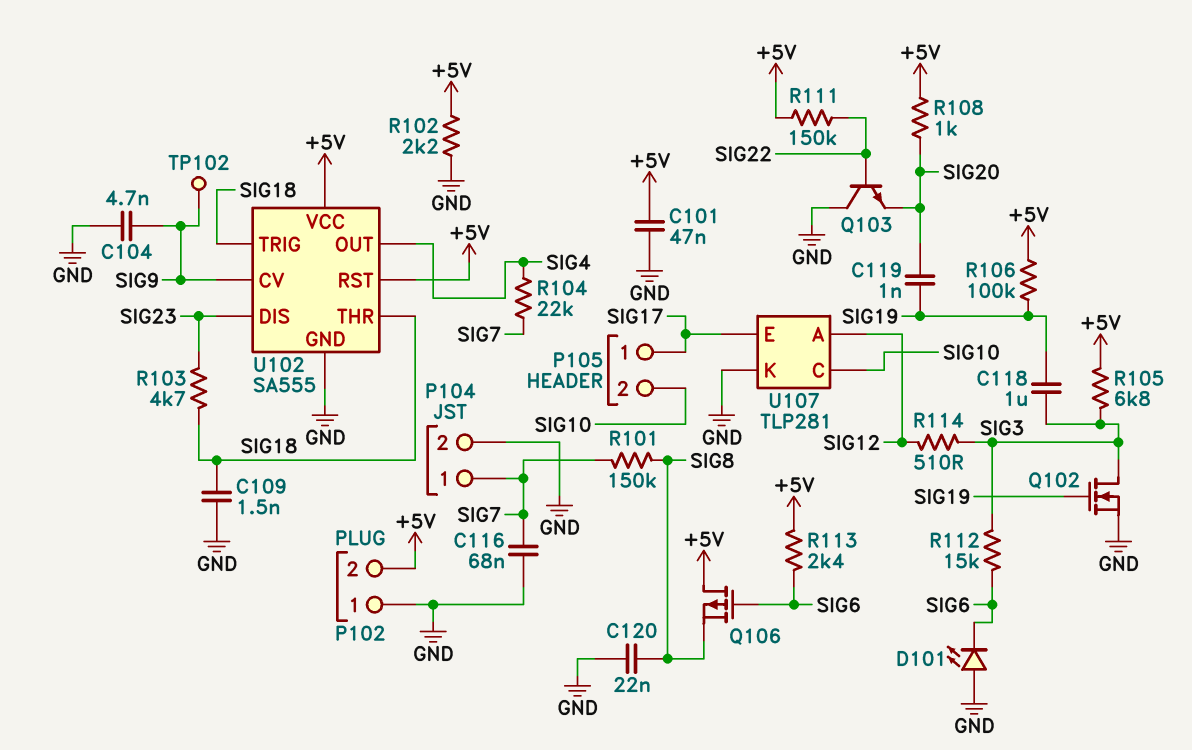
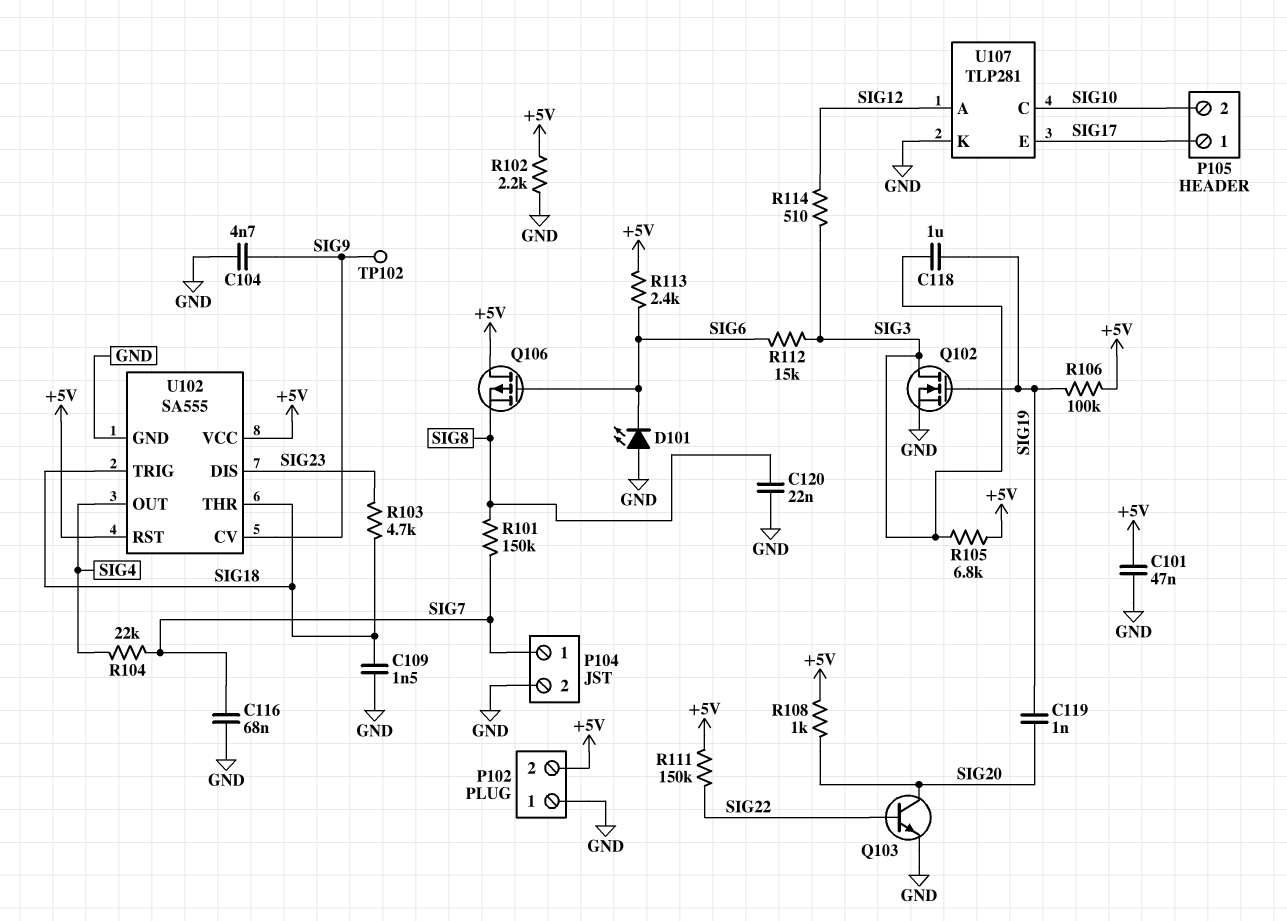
Q103: NPN (B SIG22, C GND, E SIG20) -> NPN (B SIG22, C SIG20, E GND)

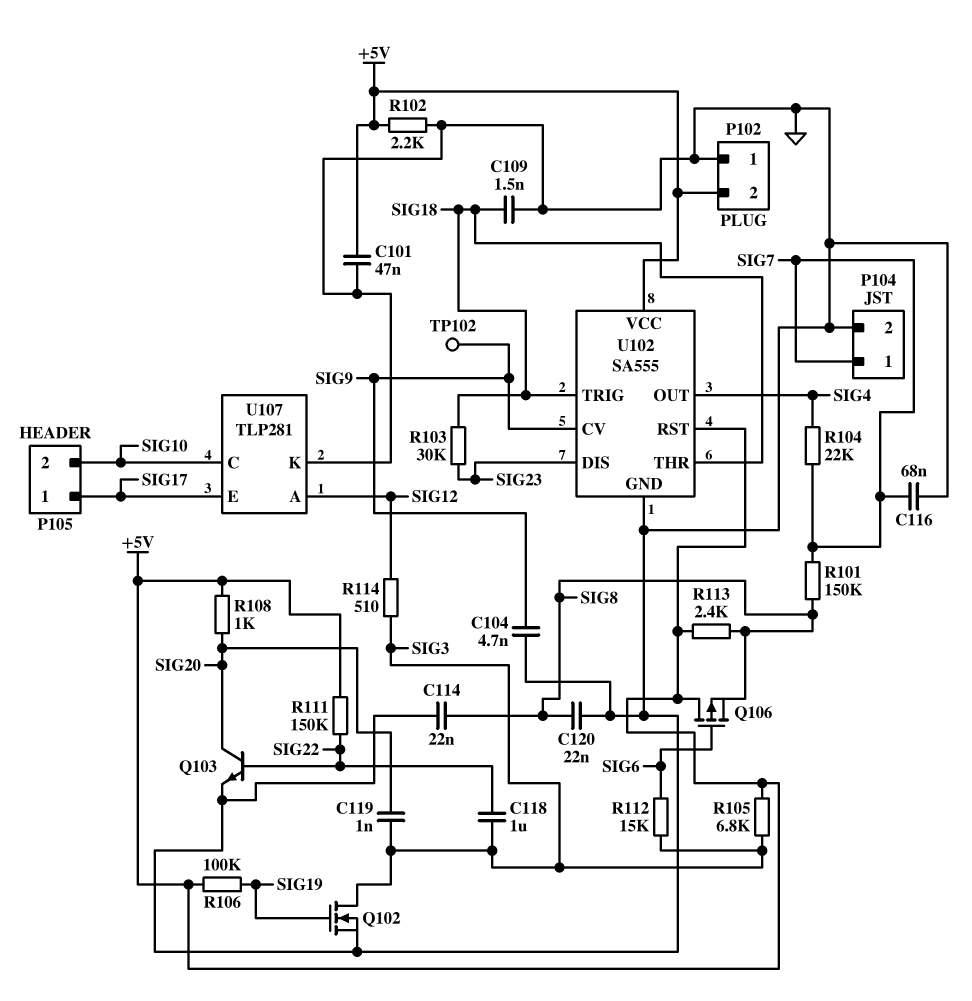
C114: none -> 22nF (GND, SIG8)
C118: 1uF (SIG3, SIG19) -> 1uF (SIG3, SIG22)
C119: 1nF (SIG19, SIG20) -> 1nF (SIG3, SIG20)
D101: LED (A GND, K SIG6) -> none
R103: 4.7k (SIG18, SIG23) -> 30k (SIG18, SIG23)
R113: 2.4k (+5V, SIG6) -> 2.4k (+5V, SIG8)

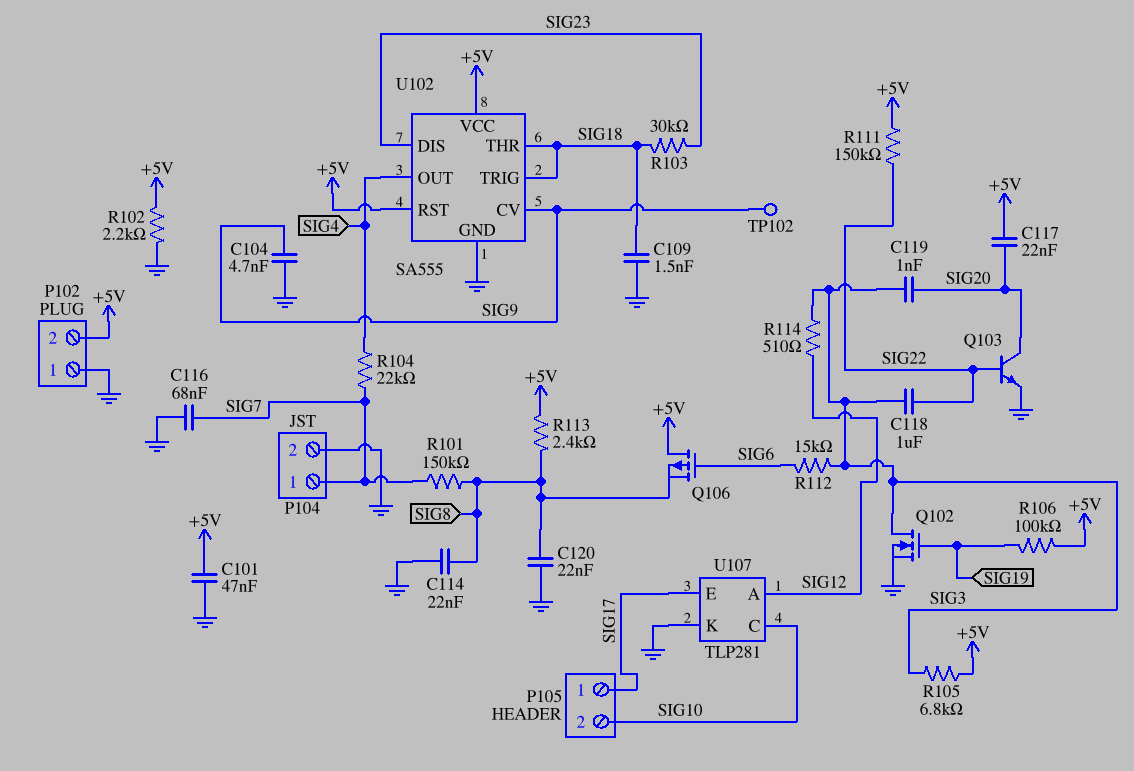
C117: none -> 22nF (+5V, SIG20)
R108: 1k (+5V, SIG20) -> none

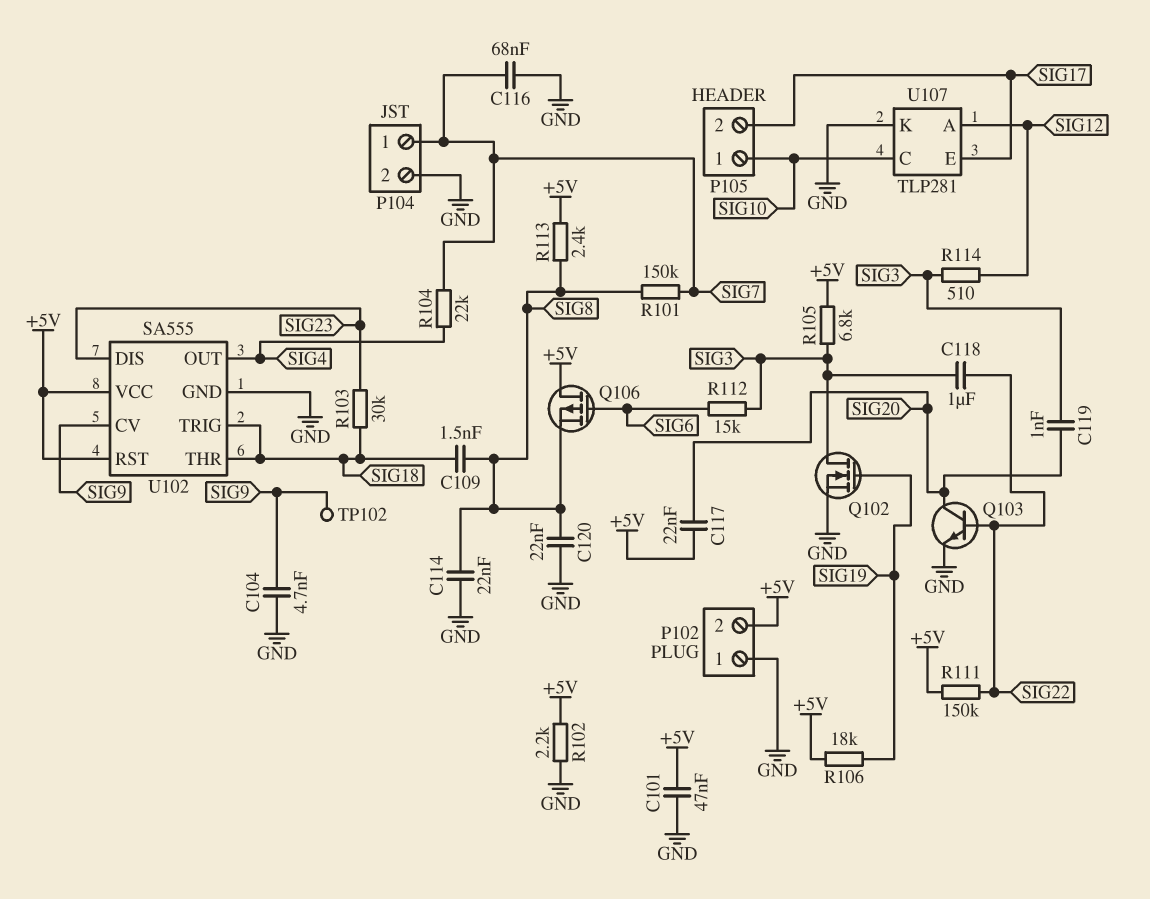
C109: 1.5nF (GND, SIG18) -> 1.5nF (SIG8, SIG18)
P105 pin 1: SIG17 -> SIG10
P105 pin 2: SIG10 -> SIG17
R106: 100k (+5V, SIG19) -> 18k (+5V, SIG19)

